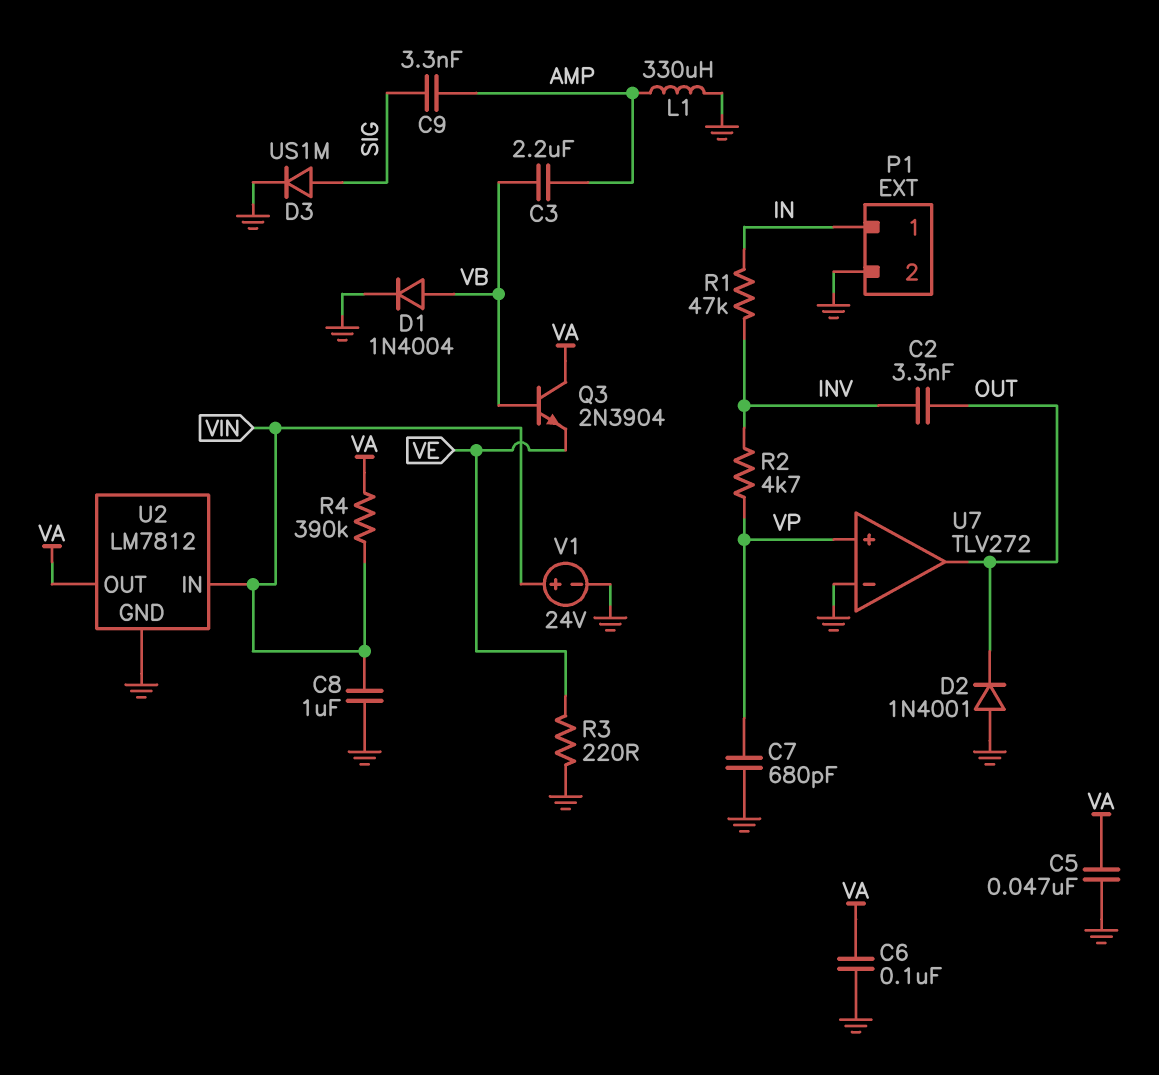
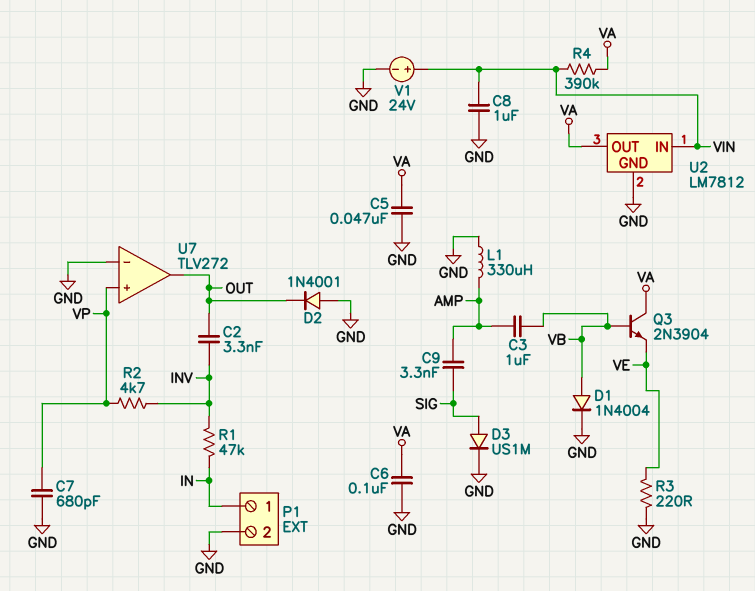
C3: 2.2uF (AMP, VB) -> 1uF (AMP, VB)

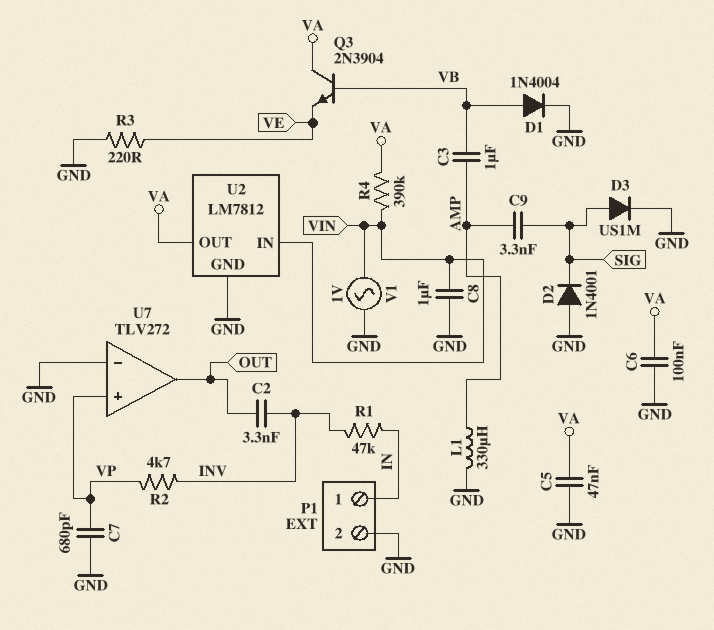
D2: diode 1N4001 (A GND, K OUT) -> diode 1N4001 (A GND, K SIG)
V1: 24V (plus VIN, minus GND) -> AC 1V (GND, VIN)

